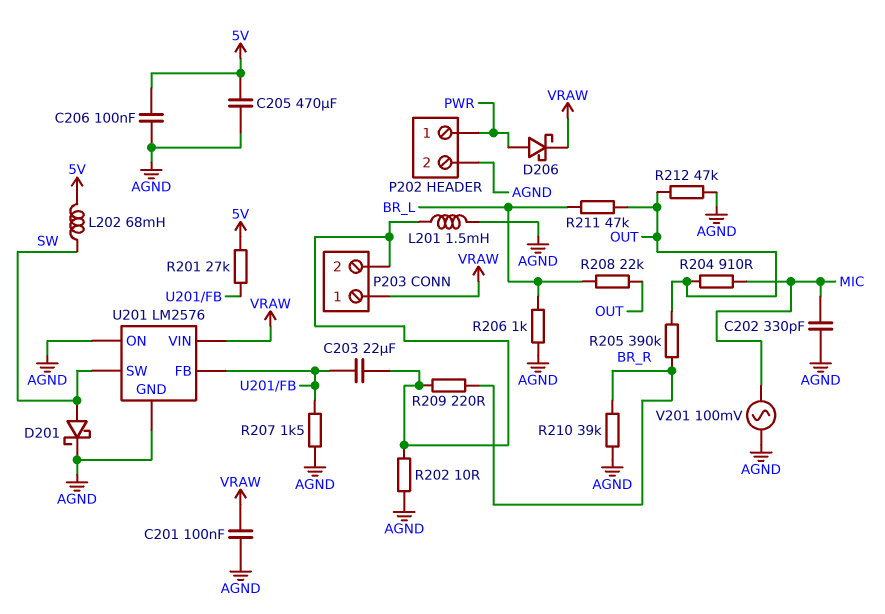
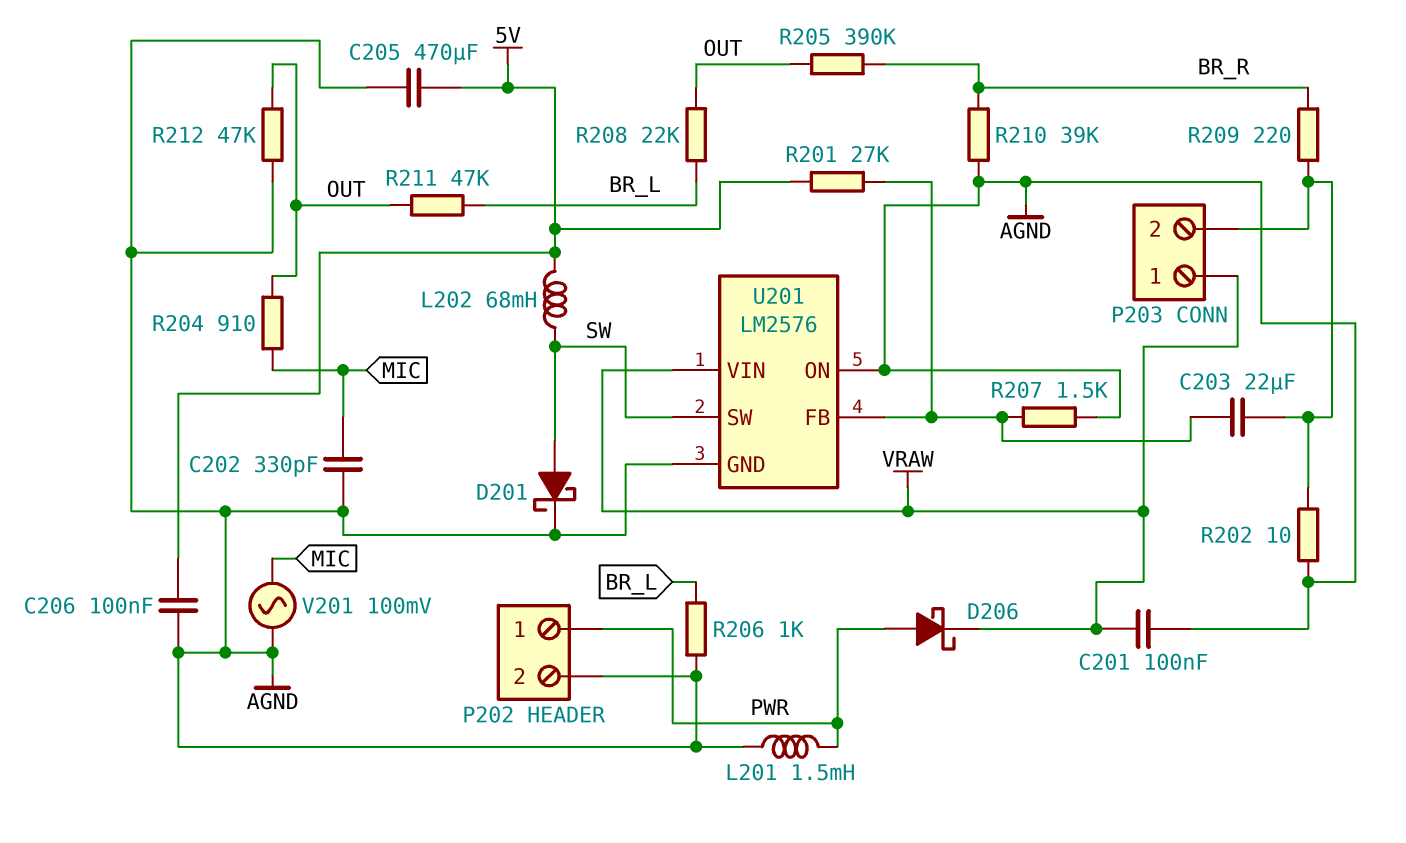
L201: 1.5mH (AGND, P203/2) -> 1.5mH (AGND, PWR)

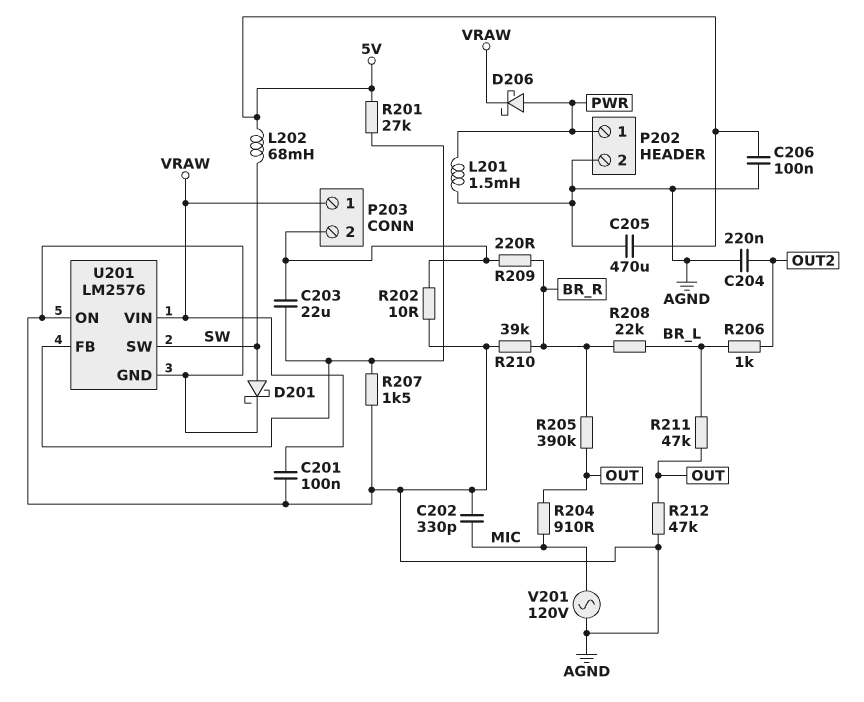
C204: none -> 220nF (AGND, OUT2)
R206: 1k (AGND, BR_L) -> 1k (BR_L, OUT2)
R208: 22k (BR_L, OUT) -> 22k (BR_L, BR_R)
V201: AC 100mV (AGND, MIC) -> AC 120V (AGND, MIC)

